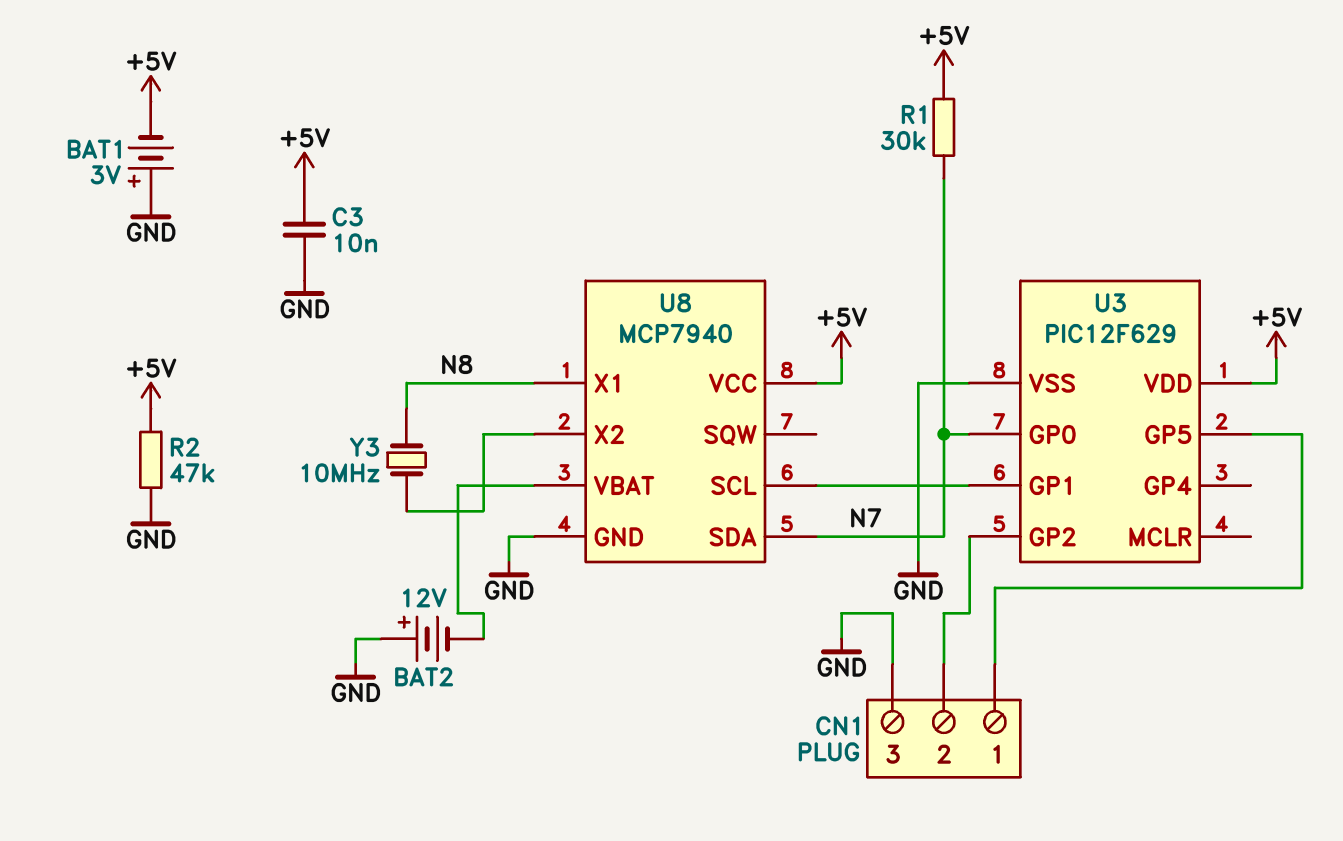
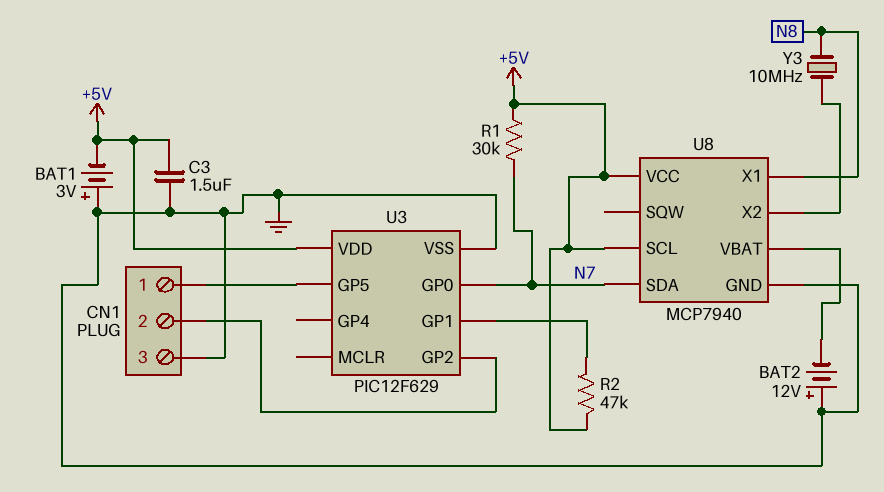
C3: 10nF (+5V, GND) -> 1.5uF (+5V, GND)
R2: 47k (+5V, GND) -> 47k (+5V, U3/GP1)
U8 pin SCL: U3/GP1 -> +5V

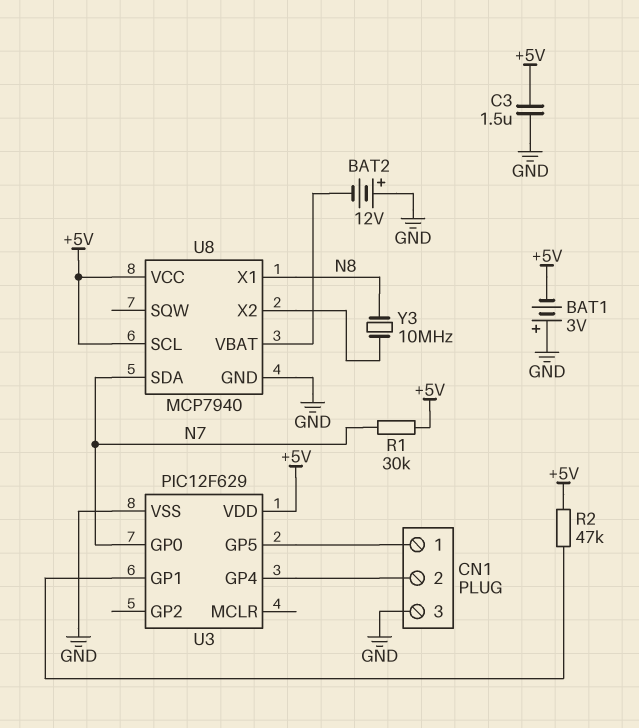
U3 pin GP2: CN1/2 -> none
U3 pin GP4: none -> CN1/2

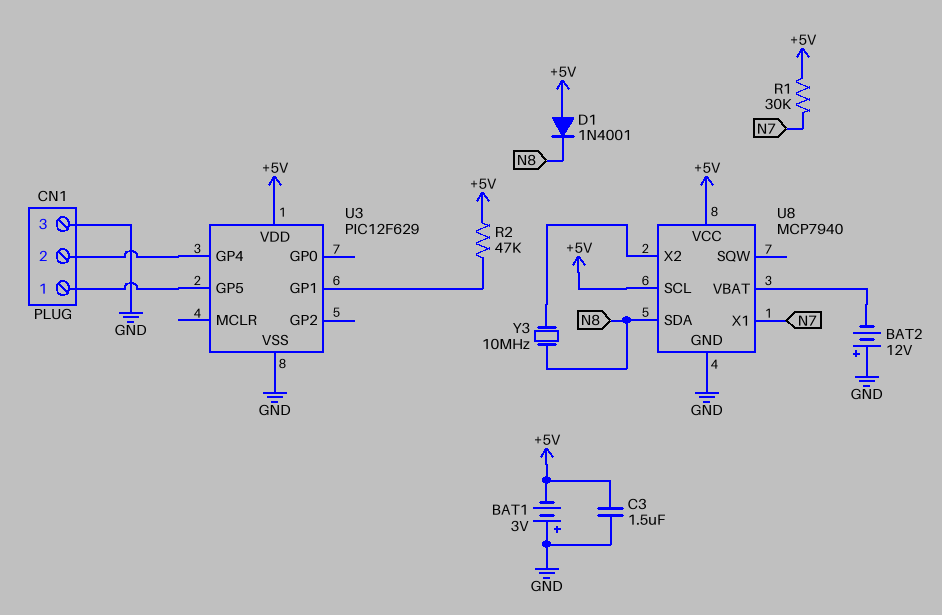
D1: none -> diode 1N4001 (A +5V, K N8)
U3 pin GP0: N7 -> none
U8 pin SDA: N7 -> N8
U8 pin X1: N8 -> N7

